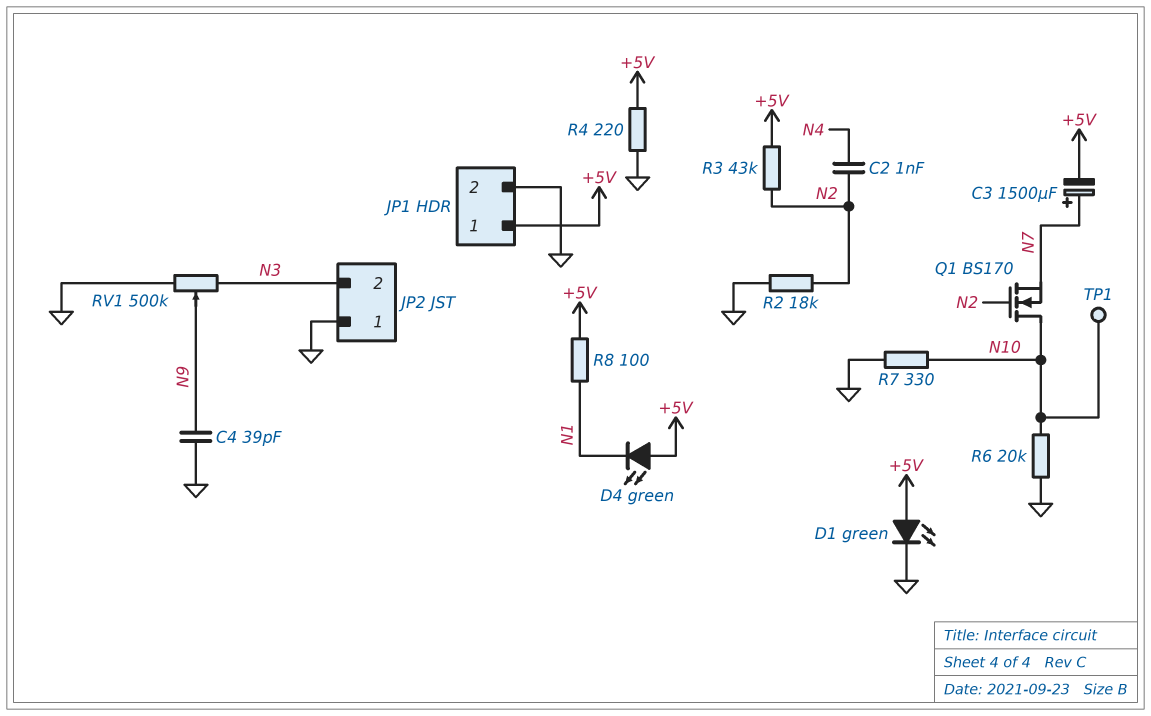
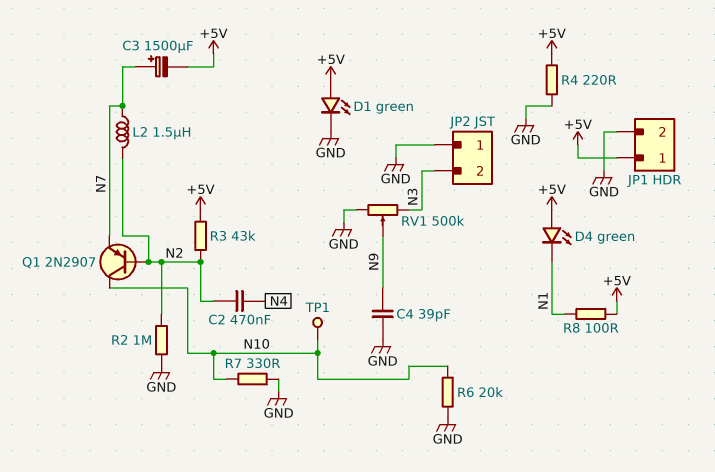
C2: 1nF (N2, N4) -> 470nF (N2, N4)
L2: none -> 1.5uH (N2, N7)
Q1: NMOS BS170 (G N2, D N10, S N7) -> PNP 2N2907 (B N2, C N10, E N7)
R2: 18k (GND, N2) -> 1M (GND, N2)

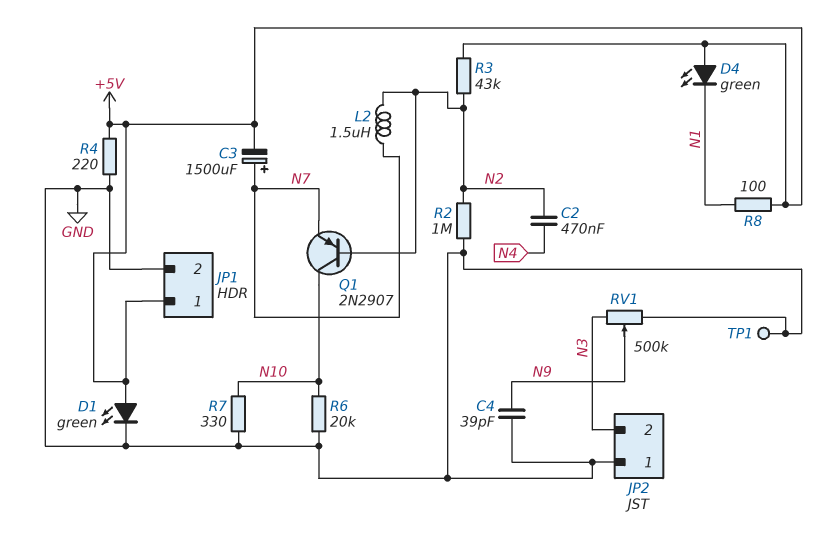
TP1: test point (N10) -> test point (GND)

